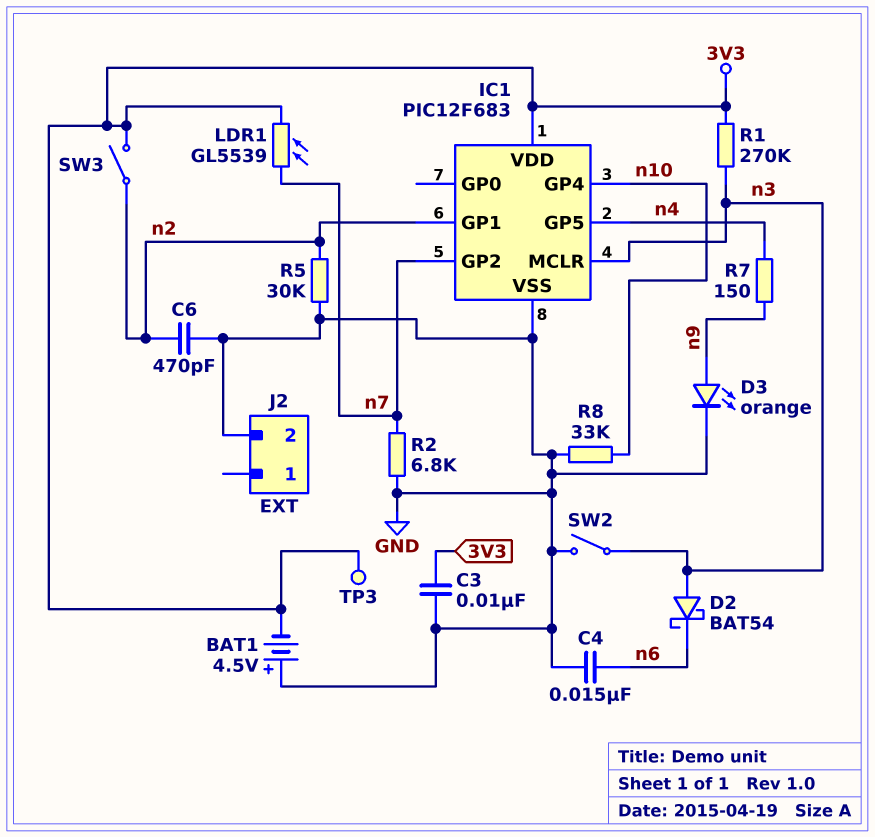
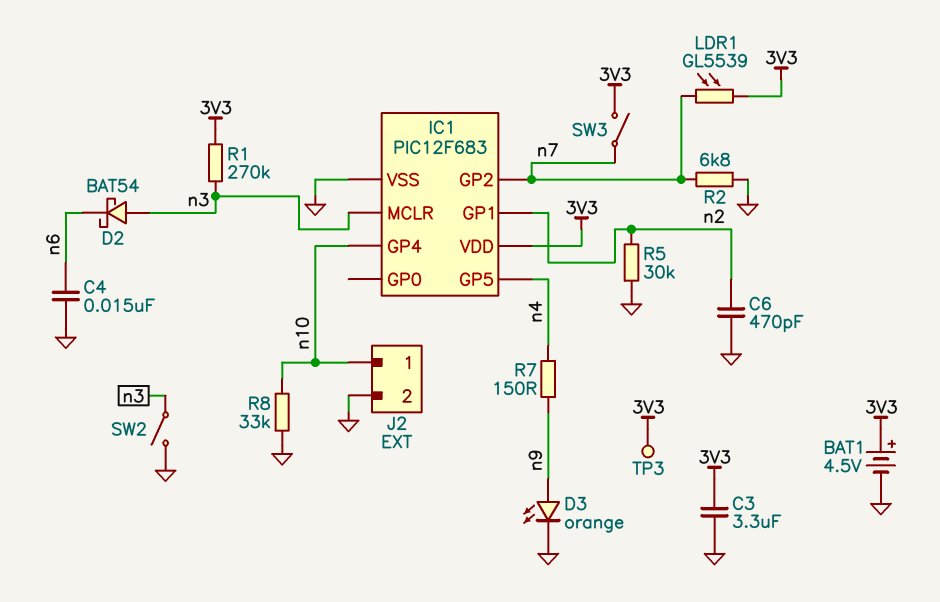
BAT1: 4.5V (plus GND, minus 3V3) -> 4.5V (plus 3V3, minus GND)
C3: 10nF (3V3, GND) -> 3.3uF (3V3, GND)
J2 pin 1: none -> n10
SW3: switch (3V3, n2) -> switch (3V3, n7)

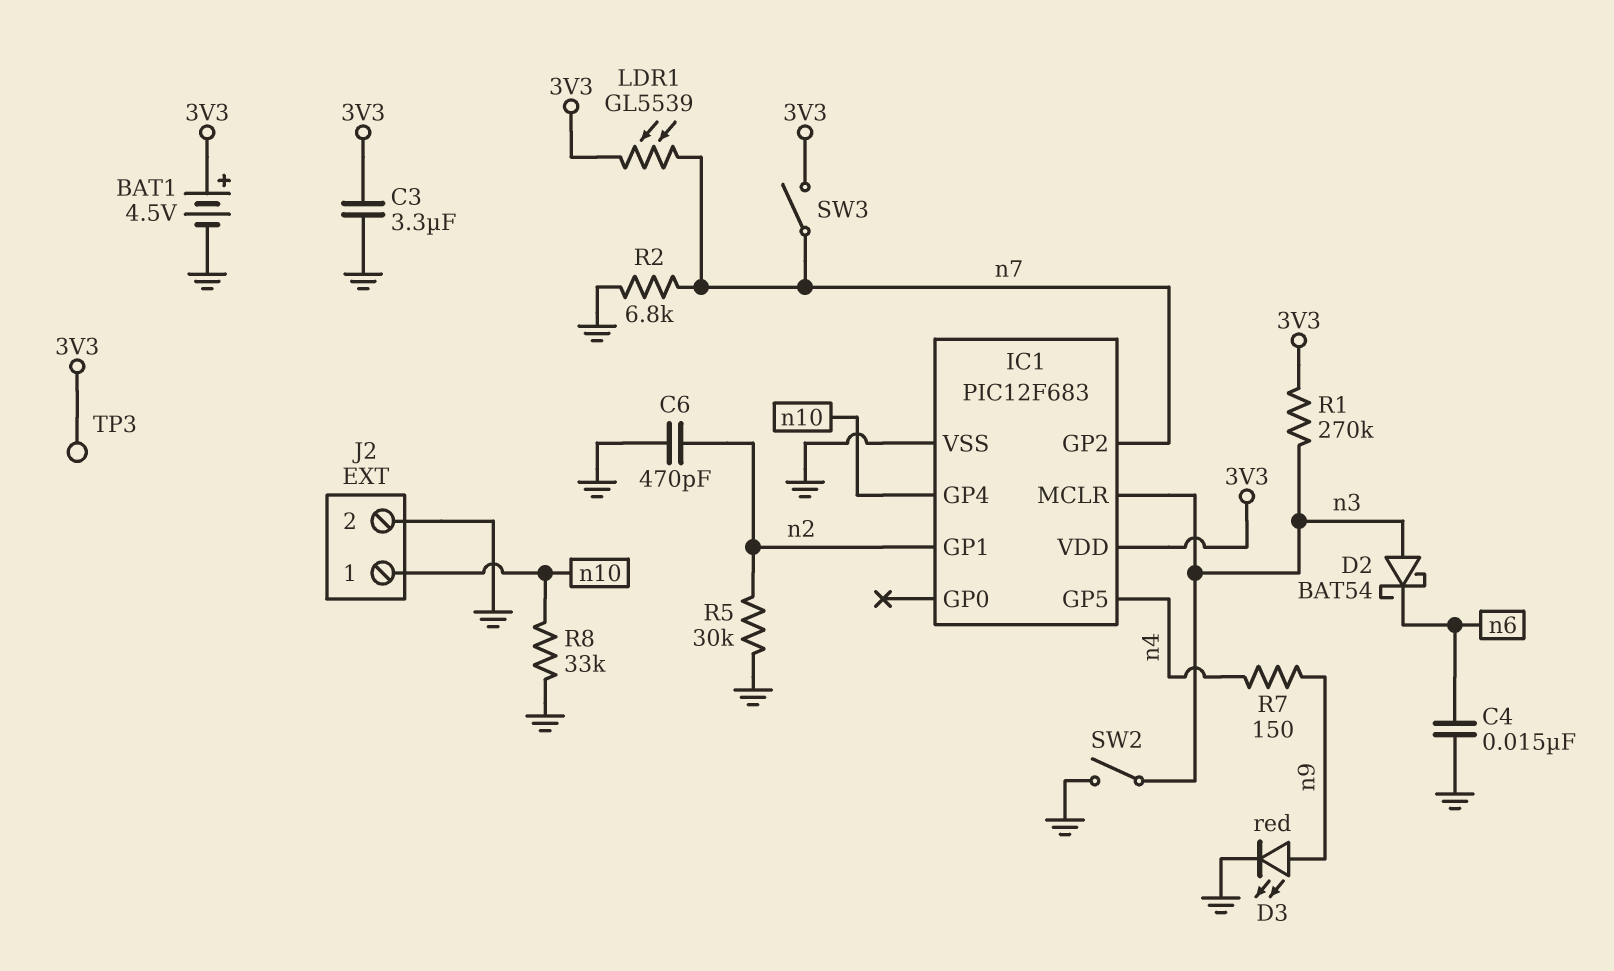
D3: LED orange (A n9, K GND) -> LED red (A n9, K GND)

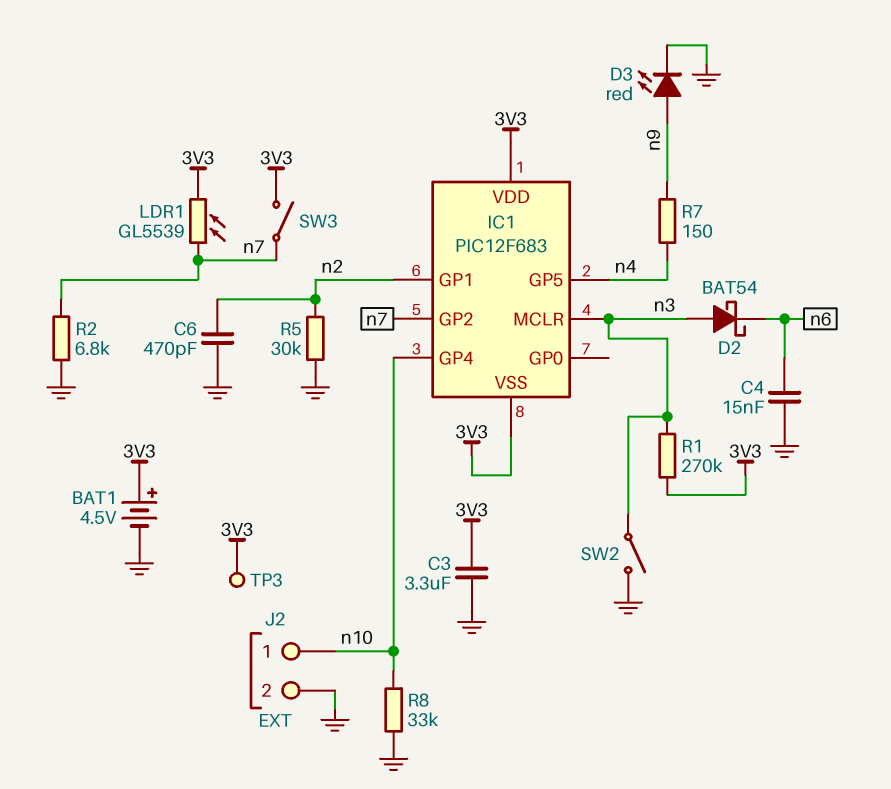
IC1 pin VSS: GND -> 3V3

